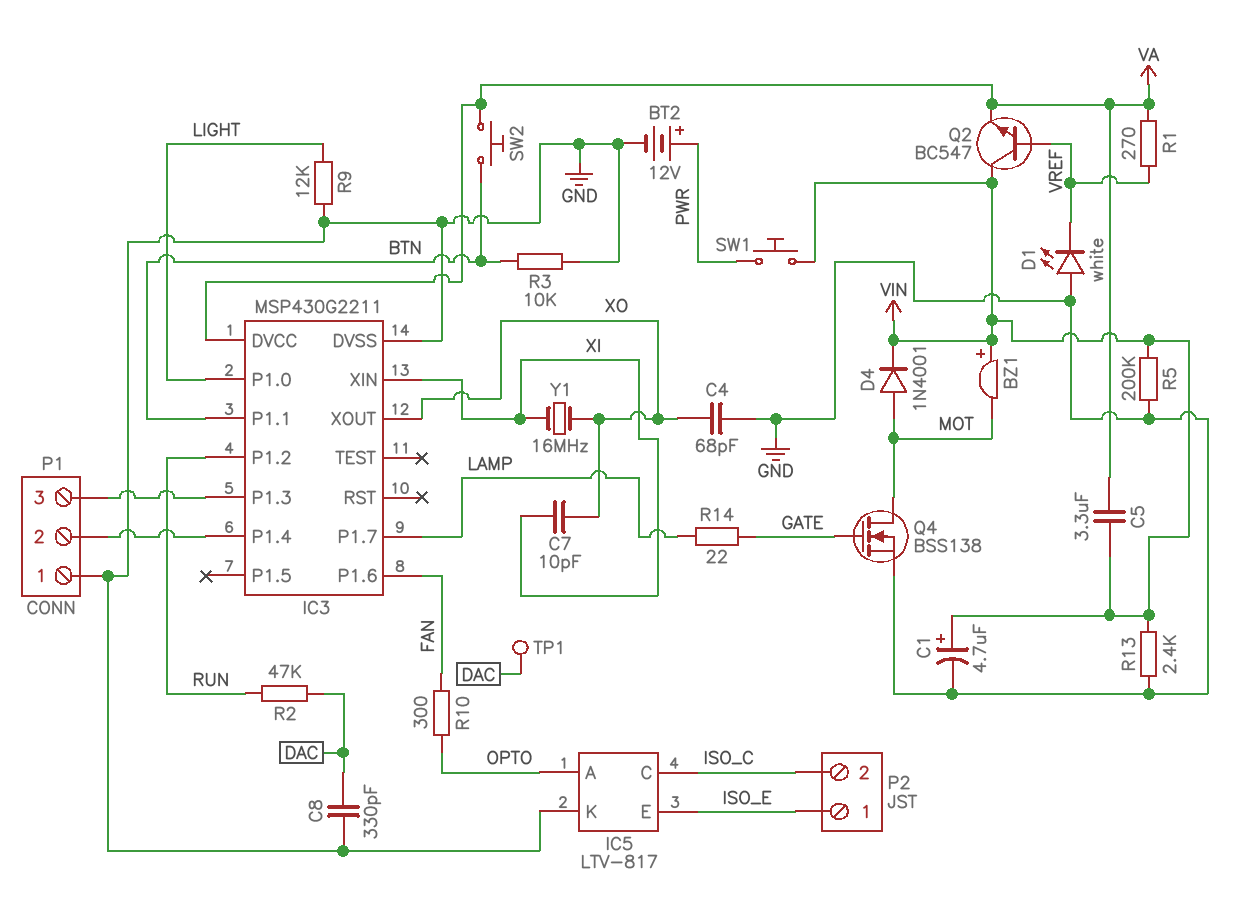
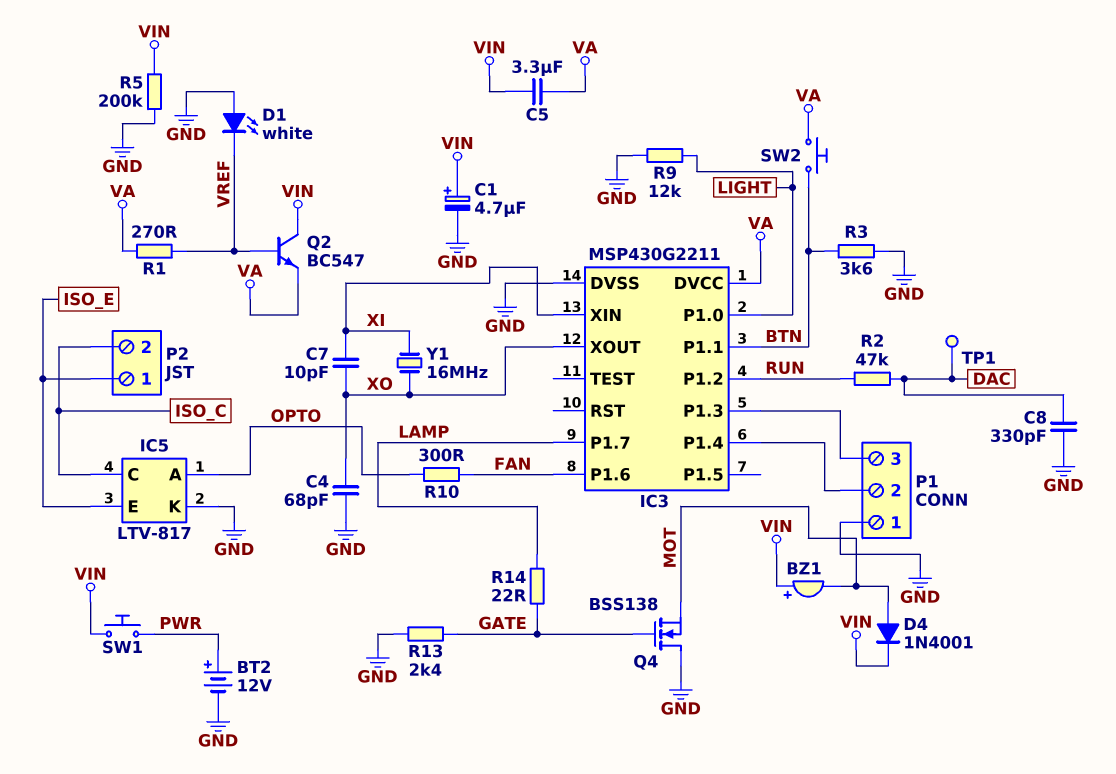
Q4: NMOS BSS138 (G GATE, D MOT, S GND) -> NMOS BSS138 (G GATE, D GND, S MOT)
R3: 10k (BTN, GND) -> 3.6k (BTN, GND)
R13: 2.4k (GND, VIN) -> 2.4k (GATE, GND)

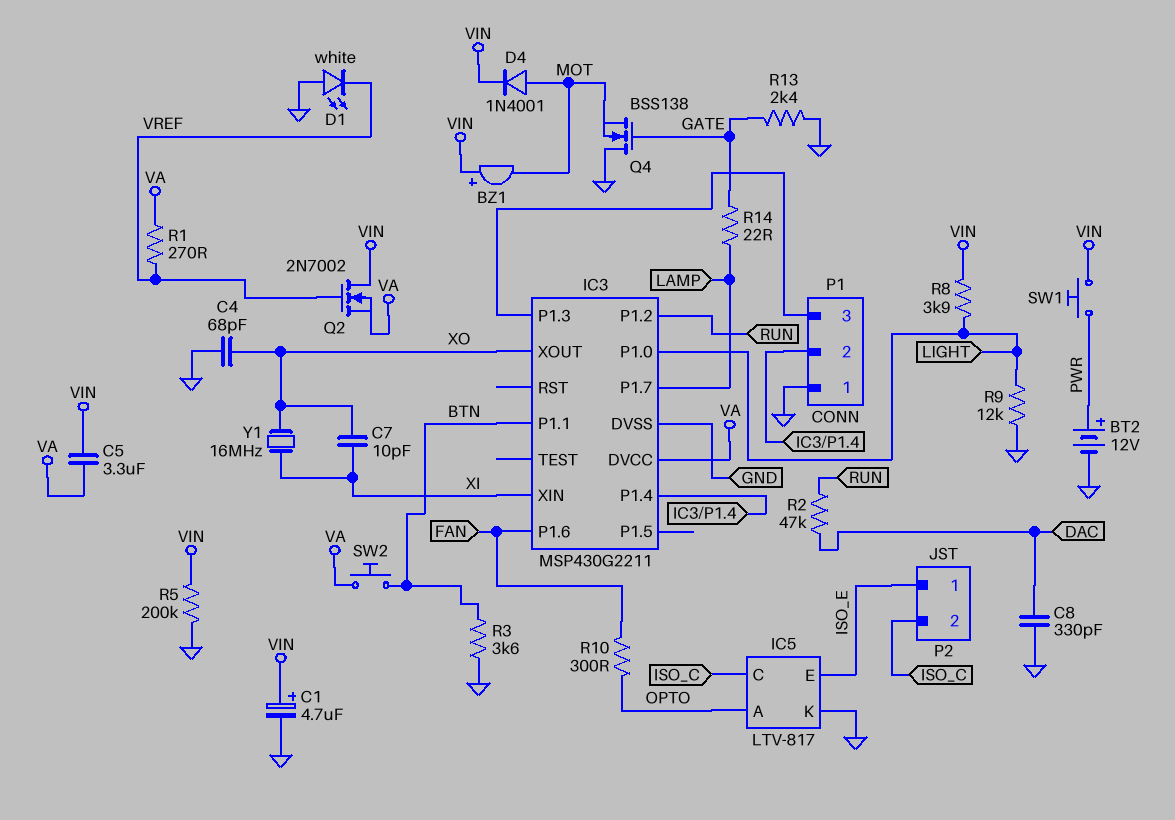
Q2: NPN BC547 (B VREF, C VIN, E VA) -> NMOS 2N7002 (G VREF, D VIN, S VA)
R8: none -> 3.9k (LIGHT, VIN)
TP1: test point (DAC) -> none

